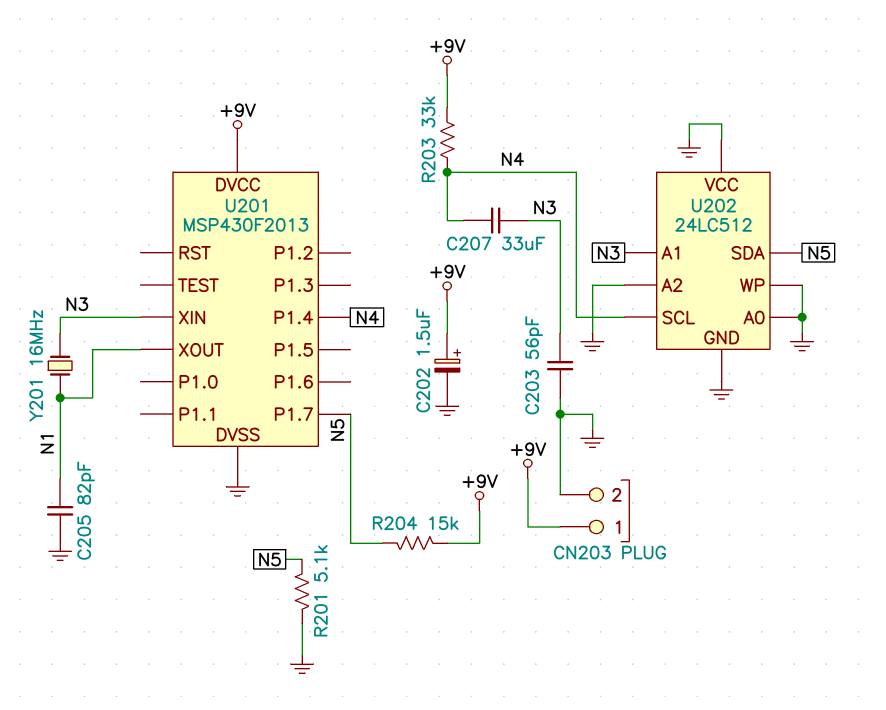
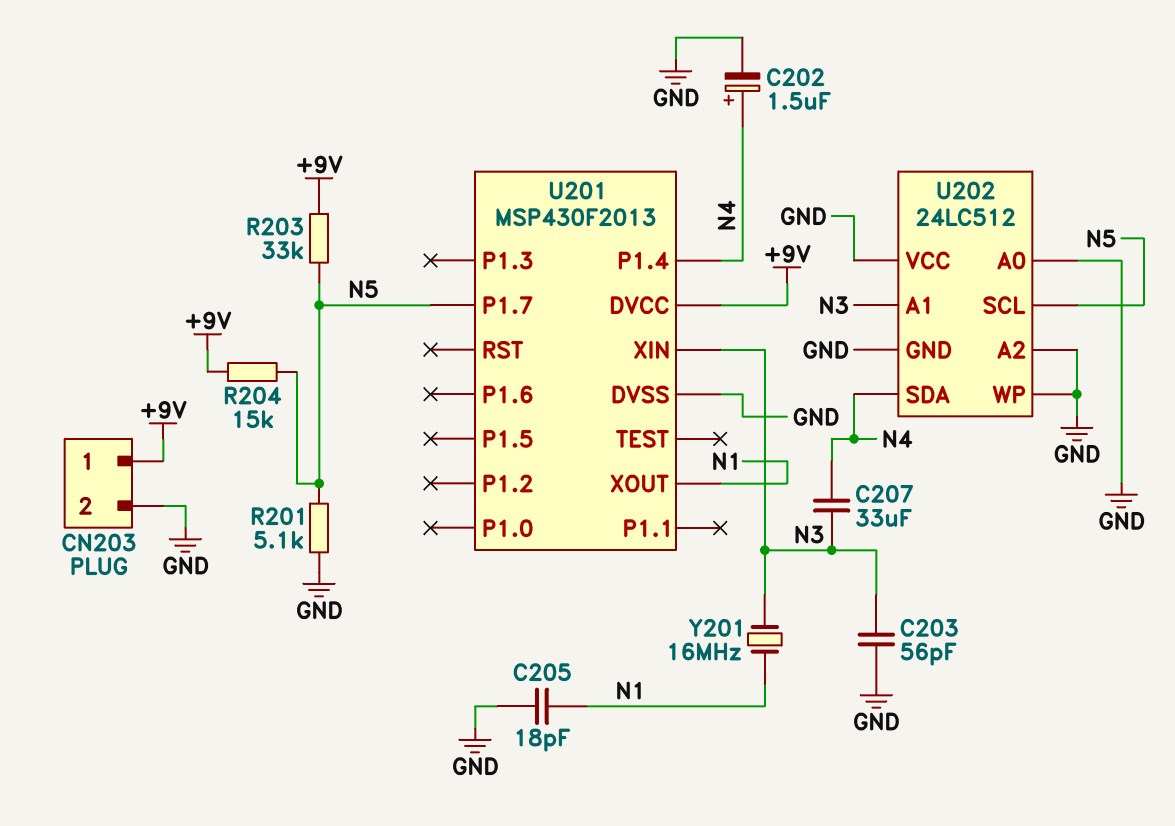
C202: 1.5uF (plus +9V, minus GND) -> 1.5uF (plus N4, minus GND)
C205: 82pF (GND, N1) -> 18pF (GND, N1)
R203: 33k (+9V, N4) -> 33k (+9V, N5)
U202 pin SCL: N4 -> N5
U202 pin SDA: N5 -> N4

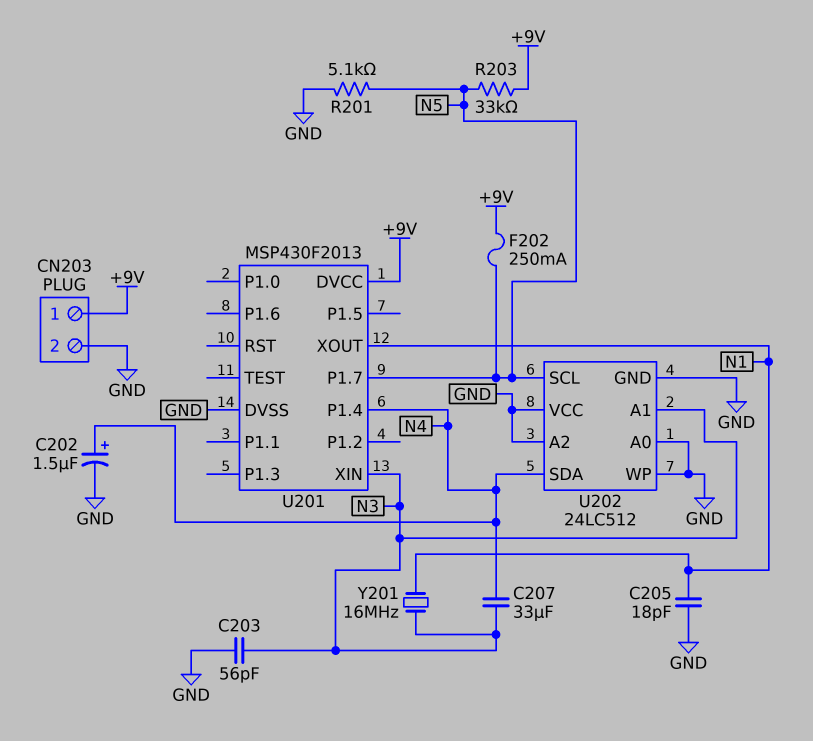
F202: none -> 250mA (+9V, N5)
R204: 15k (+9V, N5) -> none

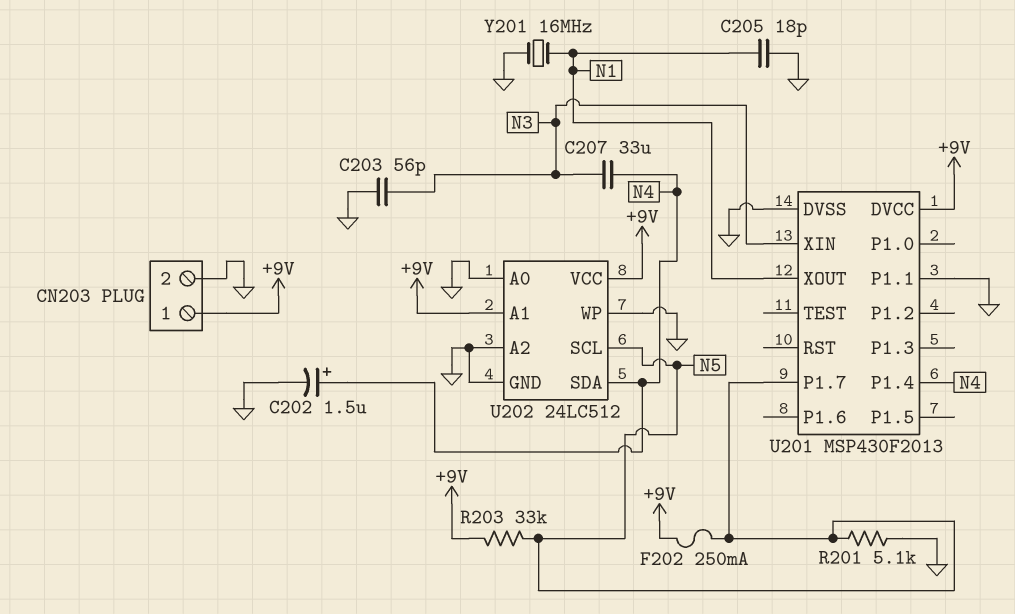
U201 pin P1.1: none -> GND
U202 pin A1: N3 -> +9V
U202 pin VCC: GND -> +9V
Y201: 16MHz (N1, N3) -> 16MHz (GND, N1)

